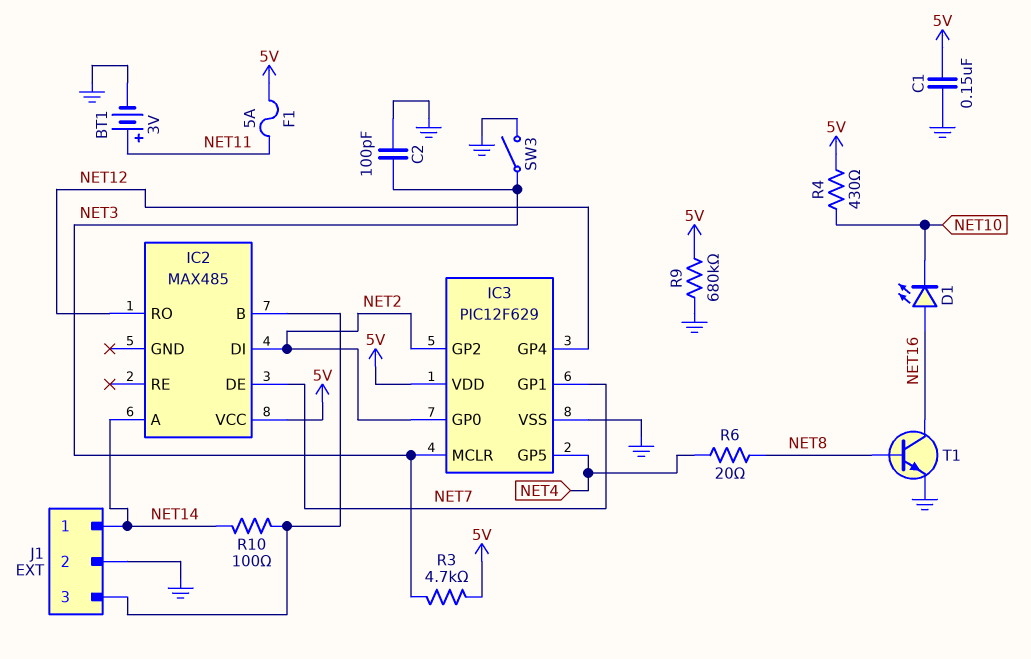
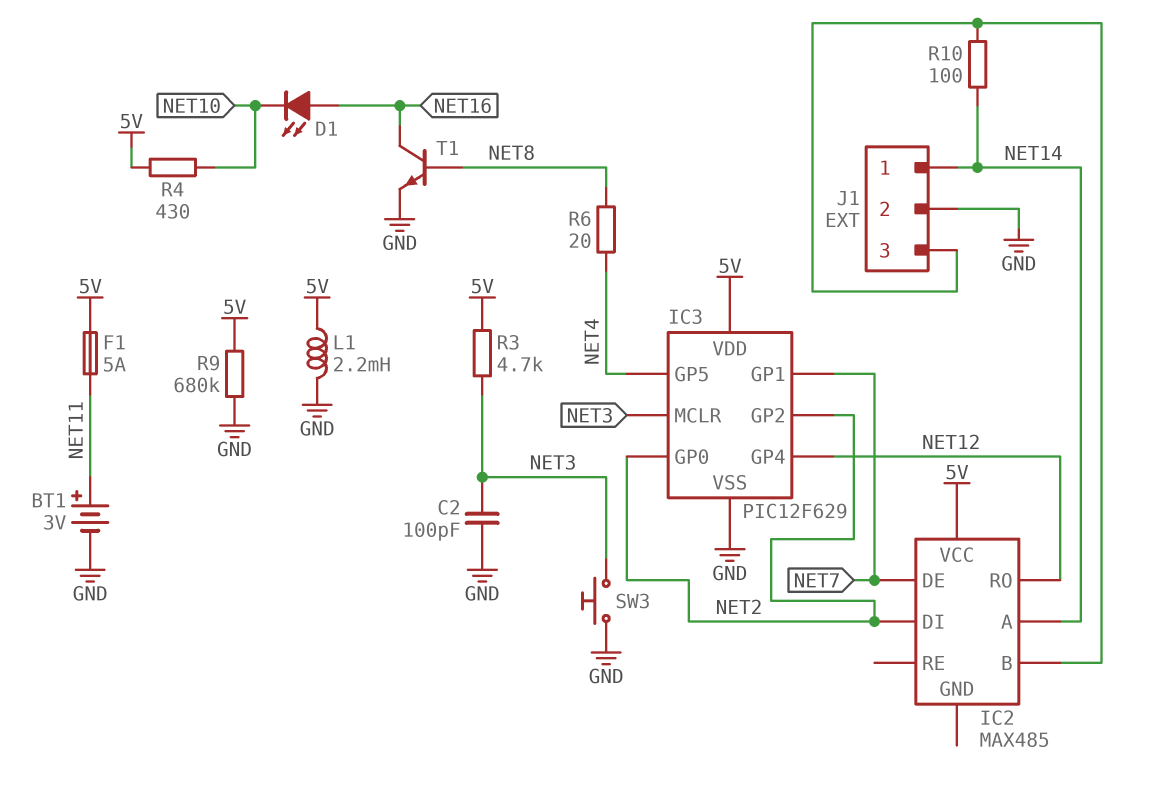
C1: 150nF (5V, GND) -> none
L1: none -> 2.2mH (5V, GND)
SW3: switch (GND, NET3) -> button (GND, NET3)

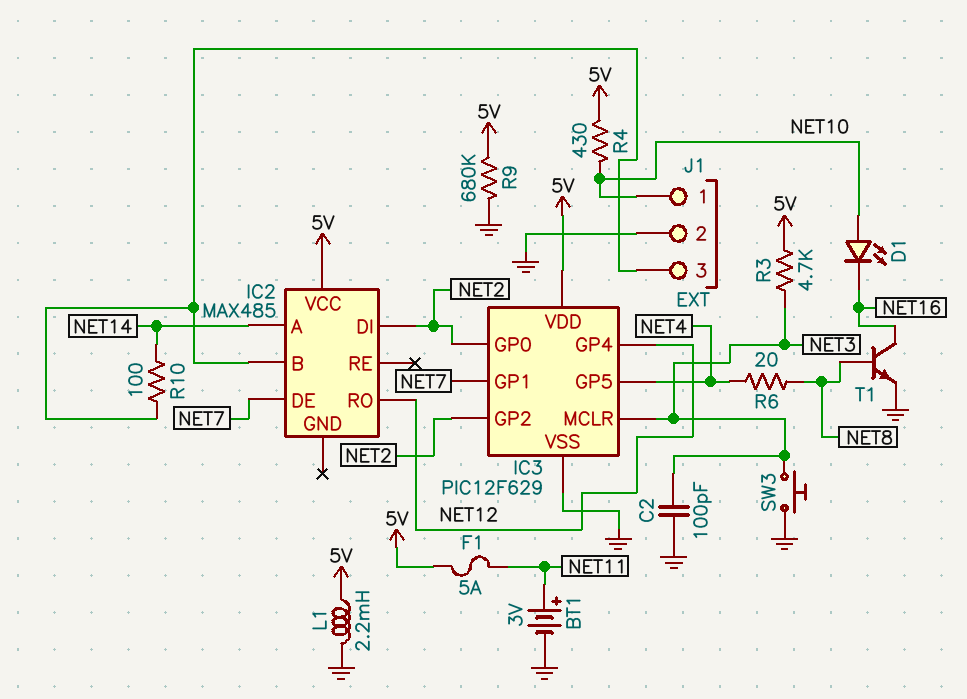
D1: LED (A NET16, K NET10) -> LED (A NET10, K NET16)
J1 pin 1: NET14 -> NET10

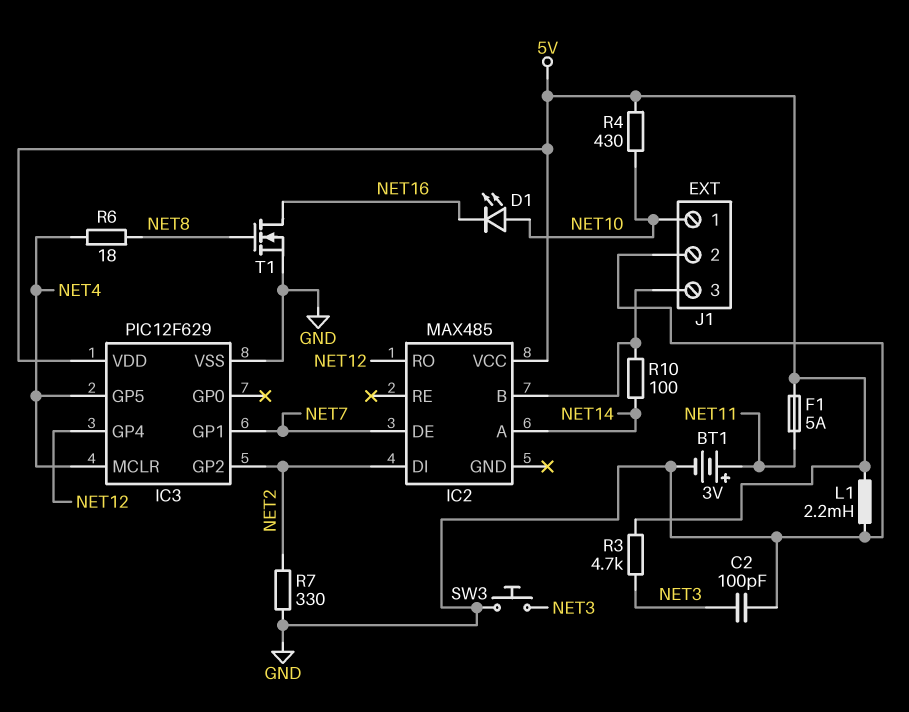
IC3 pin GP0: NET2 -> none
IC3 pin MCLR: NET3 -> NET4
R6: 20 (NET4, NET8) -> 18 (NET4, NET8)
R7: none -> 330 (GND, NET2)
R9: 680k (5V, GND) -> none
T1: NPN (B NET8, C NET16, E GND) -> NMOS (G NET8, D NET16, S GND)

